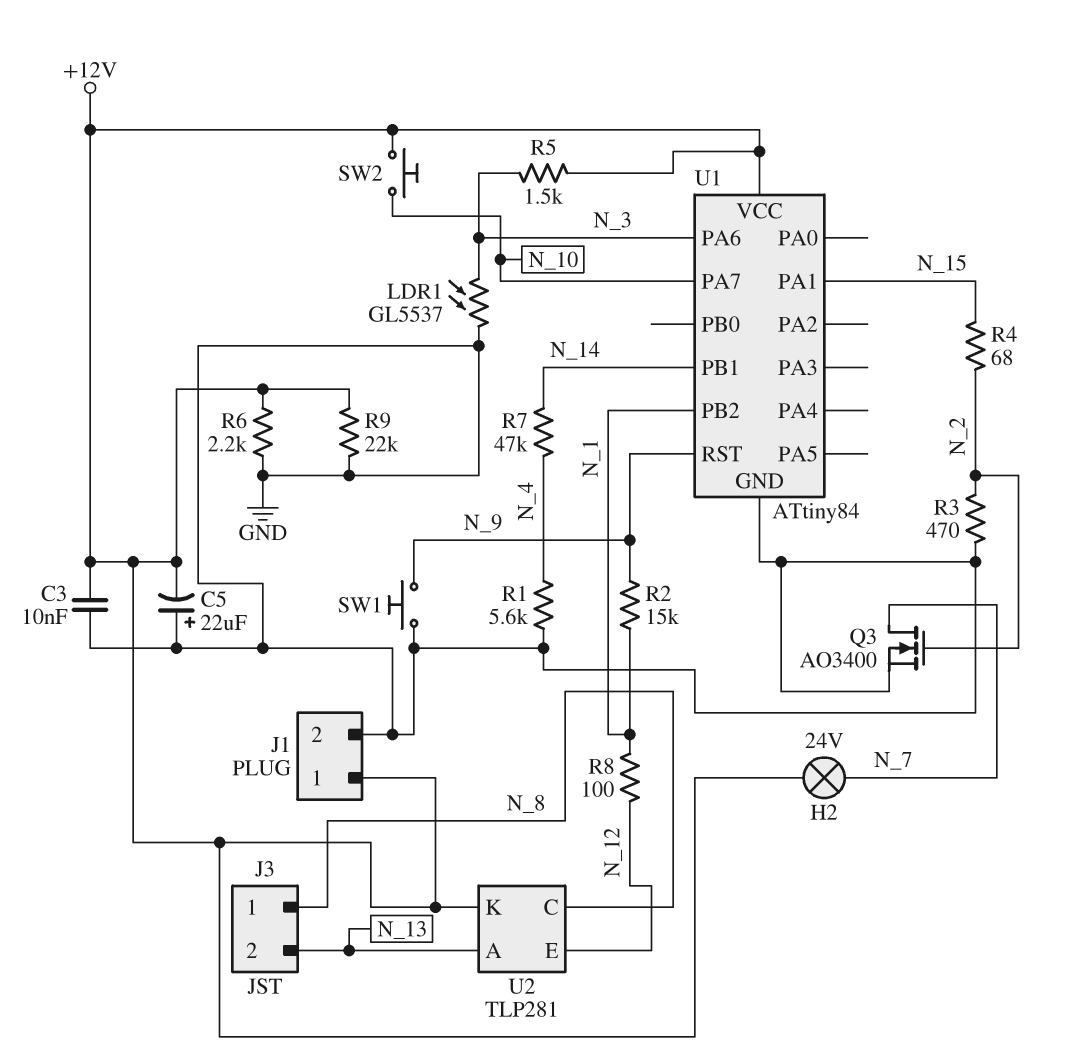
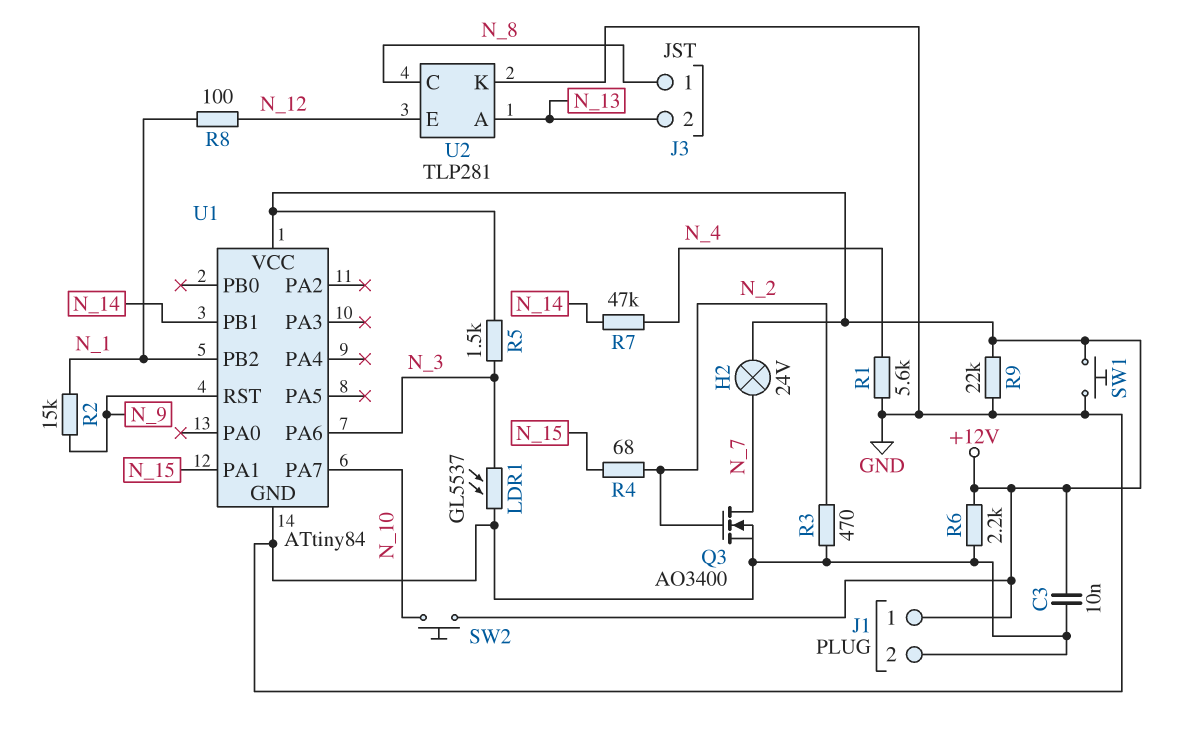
C5: 22uF (plus GND, minus +12V) -> none
SW1: button (GND, N_9) -> button (+12V, GND)
U2 pin K: +12V -> GND

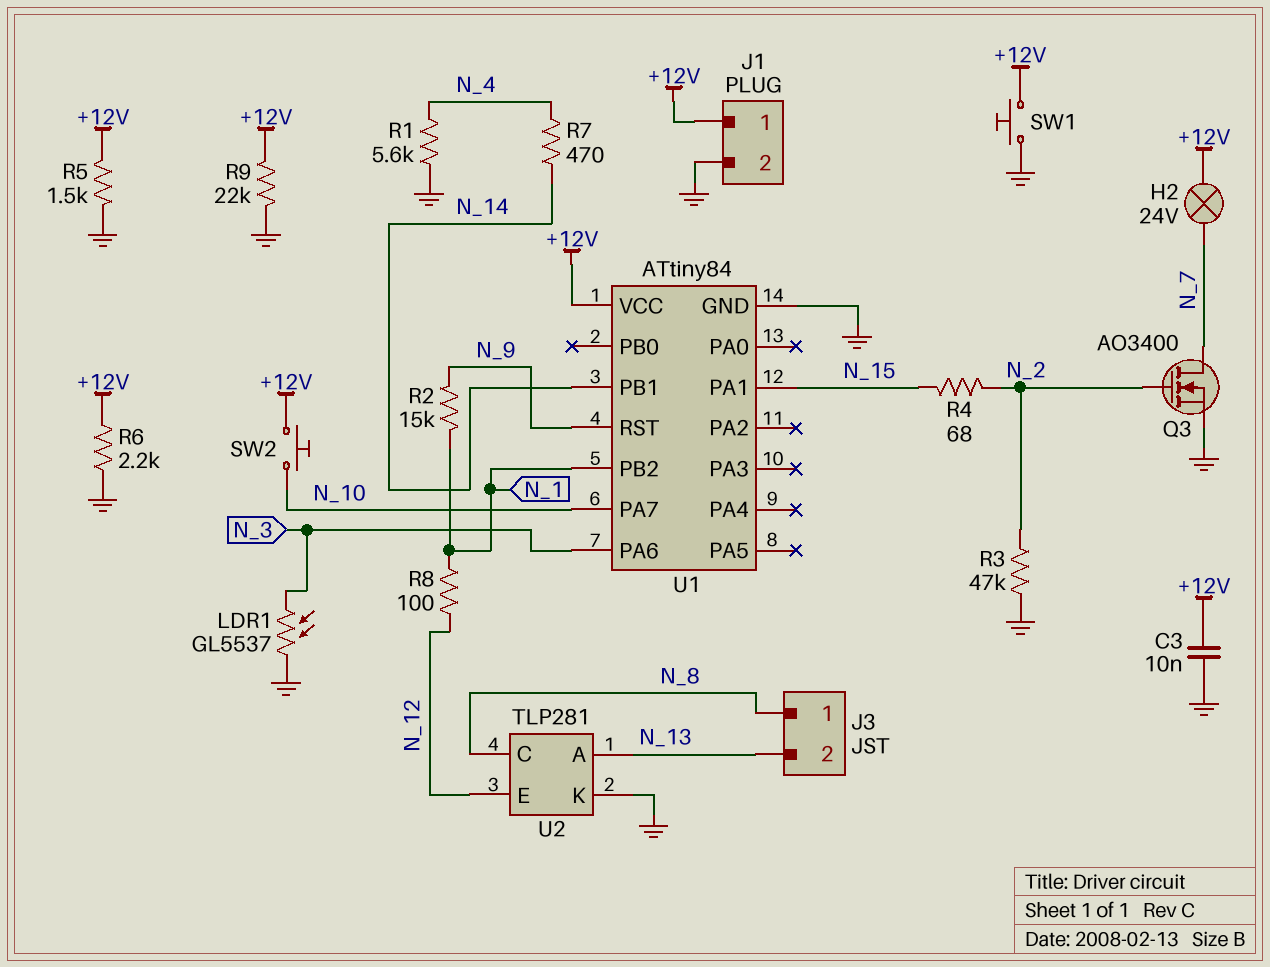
R3: 470 (GND, N_2) -> 47k (GND, N_2)
R5: 1.5k (+12V, N_3) -> 1.5k (+12V, GND)
R7: 47k (N_4, N_14) -> 470 (N_4, N_14)

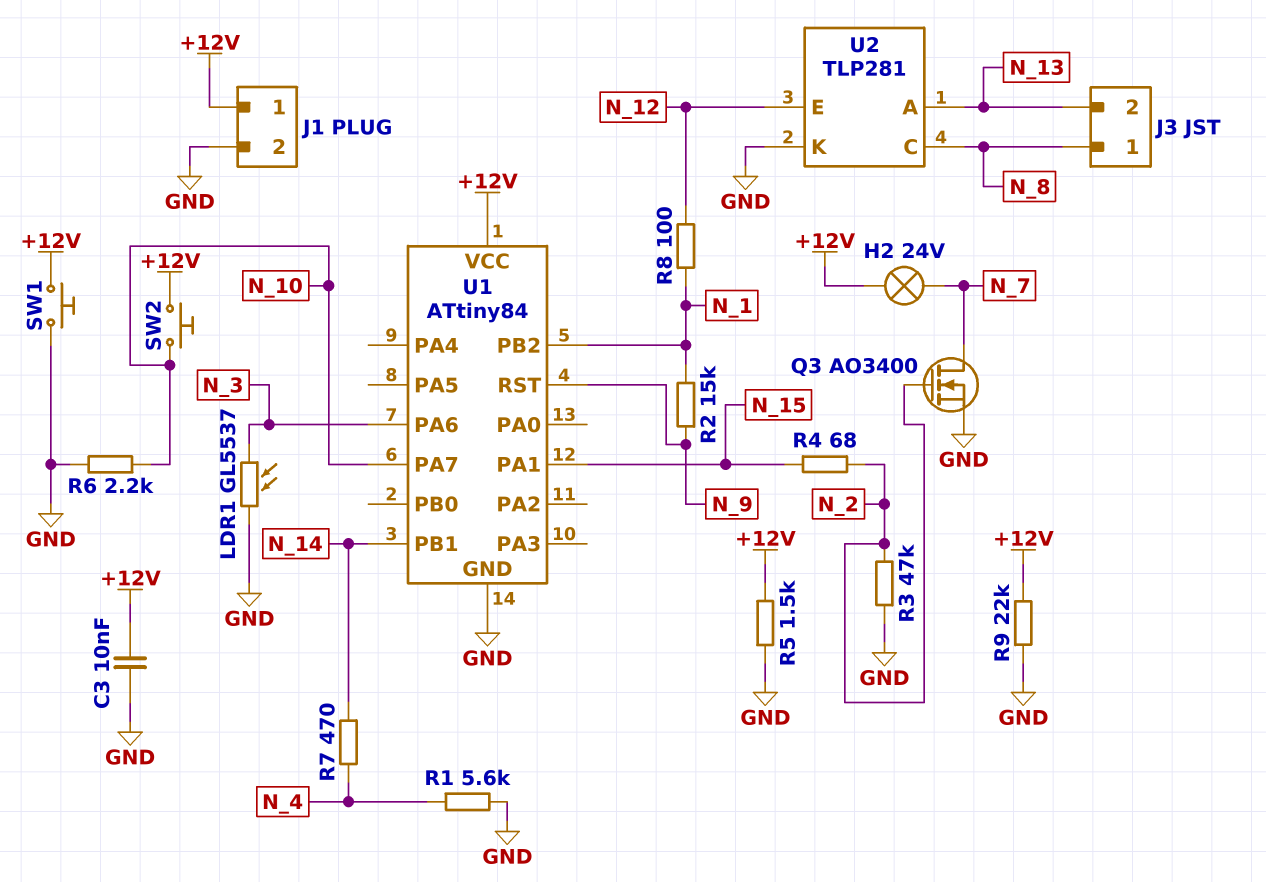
R6: 2.2k (+12V, GND) -> 2.2k (GND, N_10)

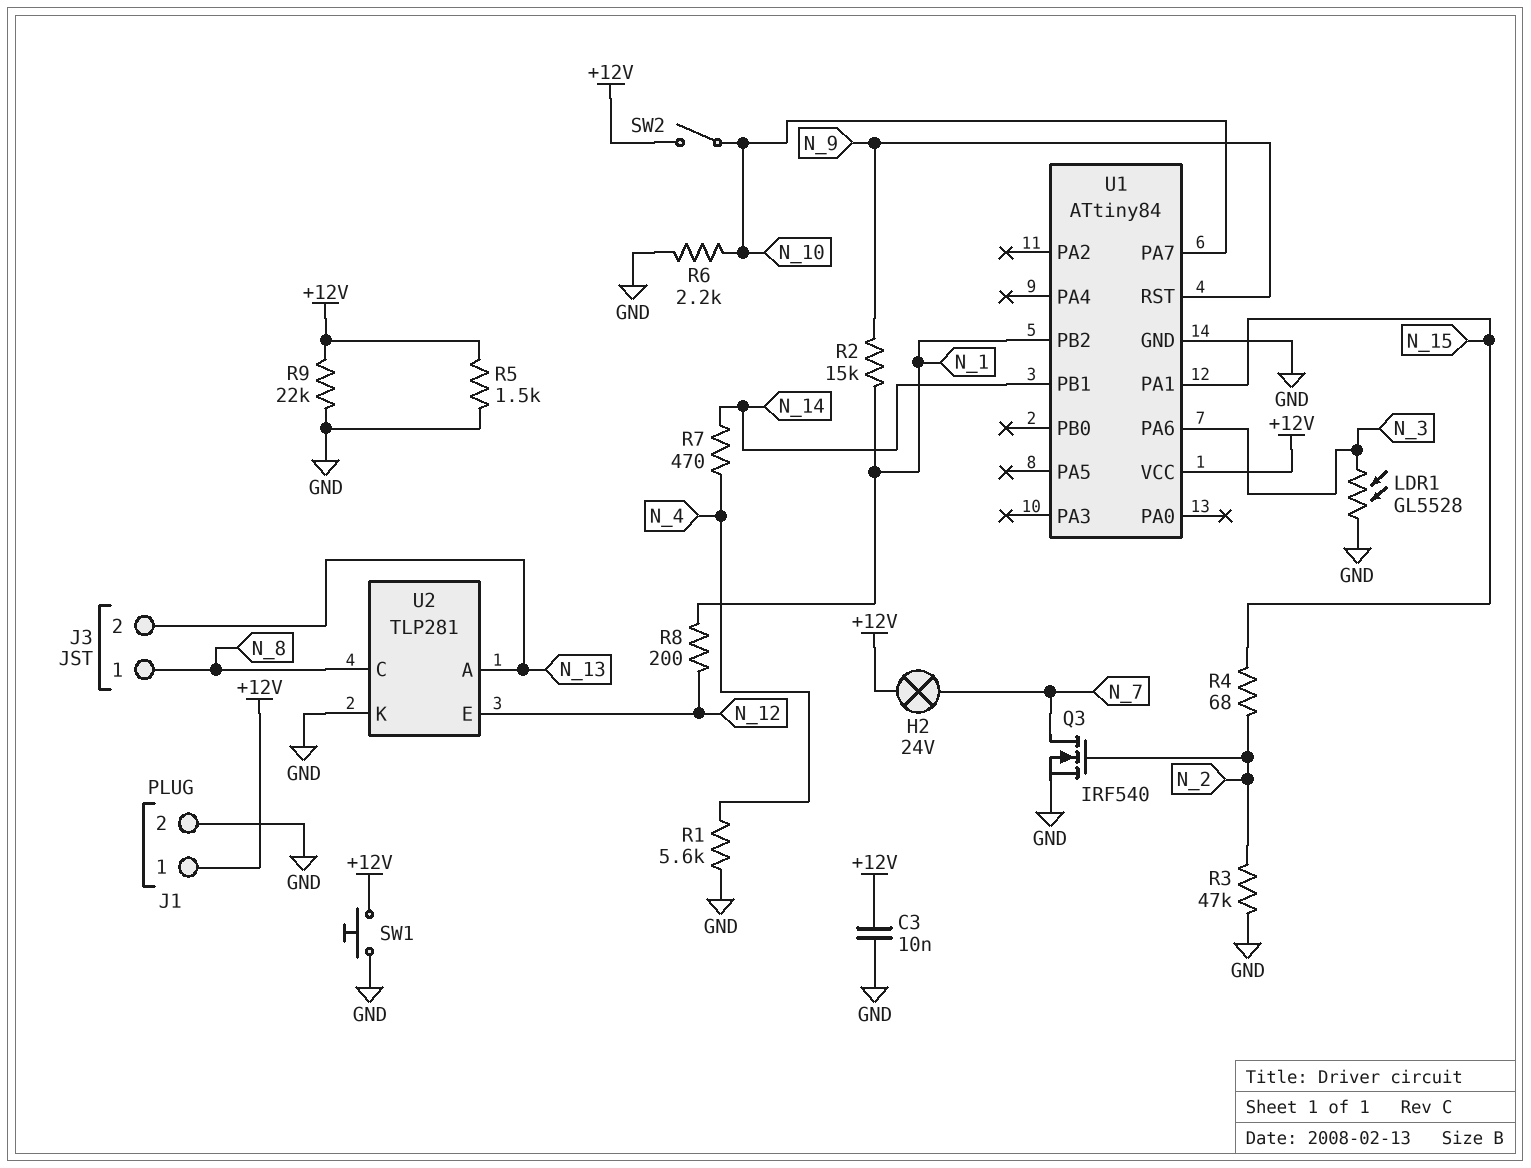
LDR1: GL5537 (GND, N_3) -> GL5528 (GND, N_3)
Q3: NMOS AO3400 (G N_2, D N_7, S GND) -> NMOS IRF540 (G N_2, D N_7, S GND)
R8: 100 (N_1, N_12) -> 200 (N_1, N_12)
SW2: button (+12V, N_10) -> switch (+12V, N_10)

